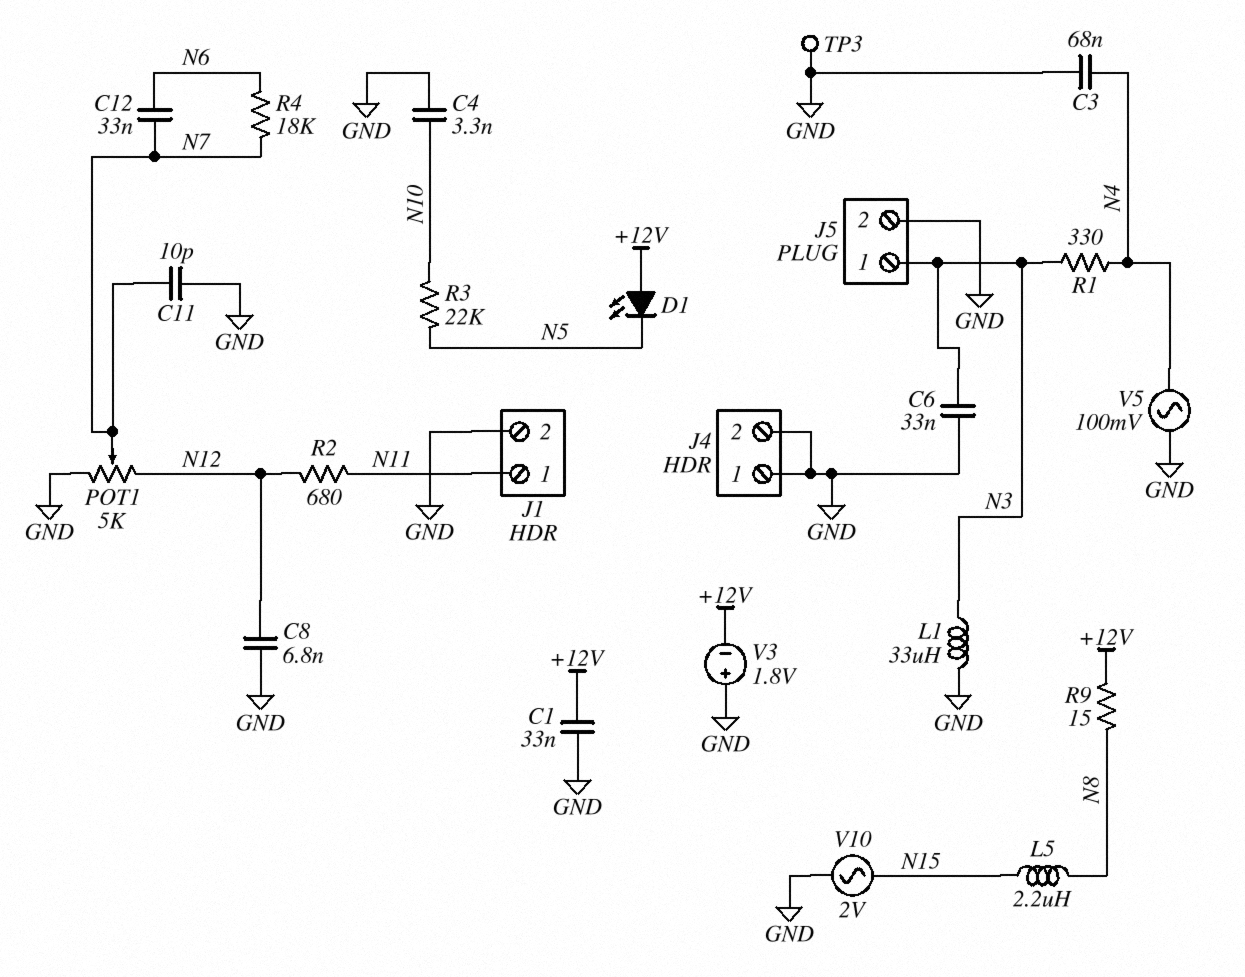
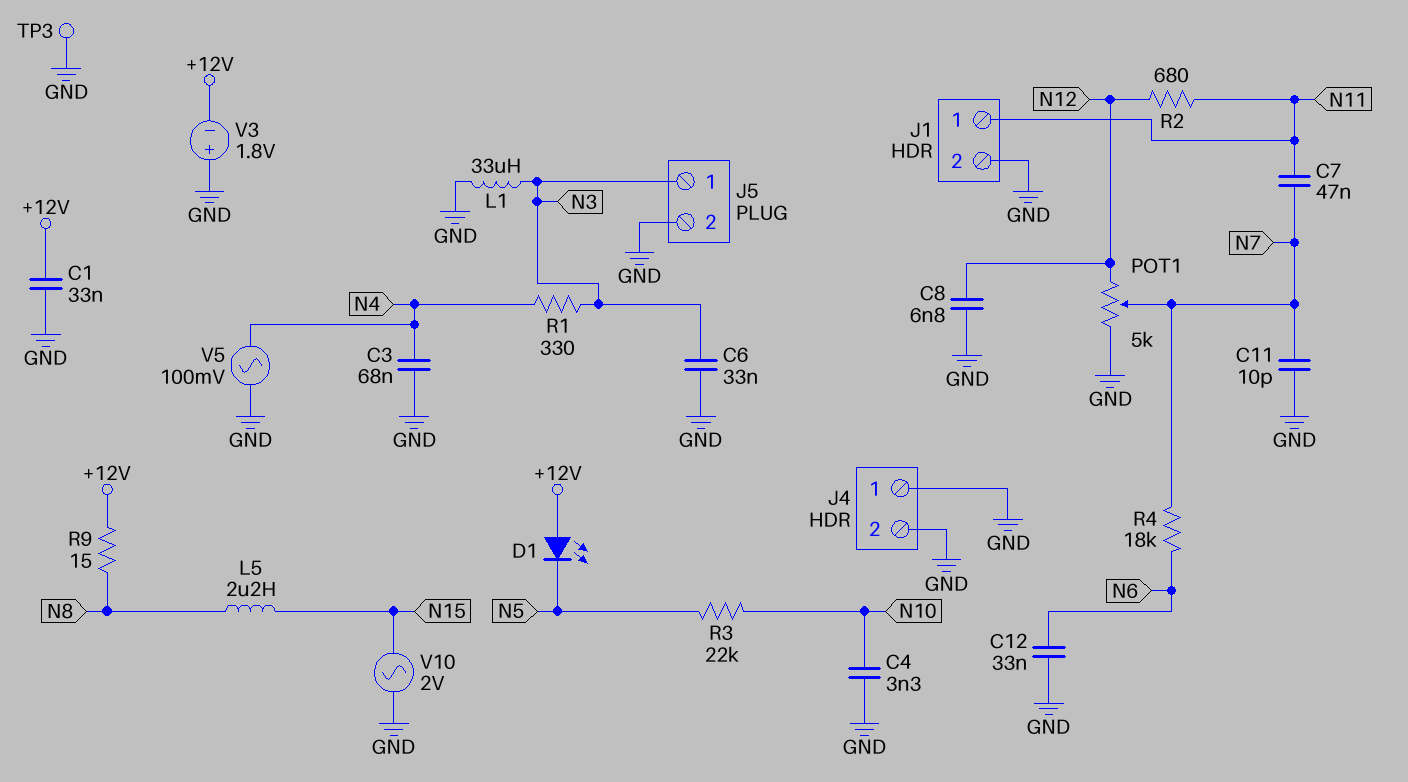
C7: none -> 47nF (N7, N11)
C12: 33nF (N6, N7) -> 33nF (GND, N6)

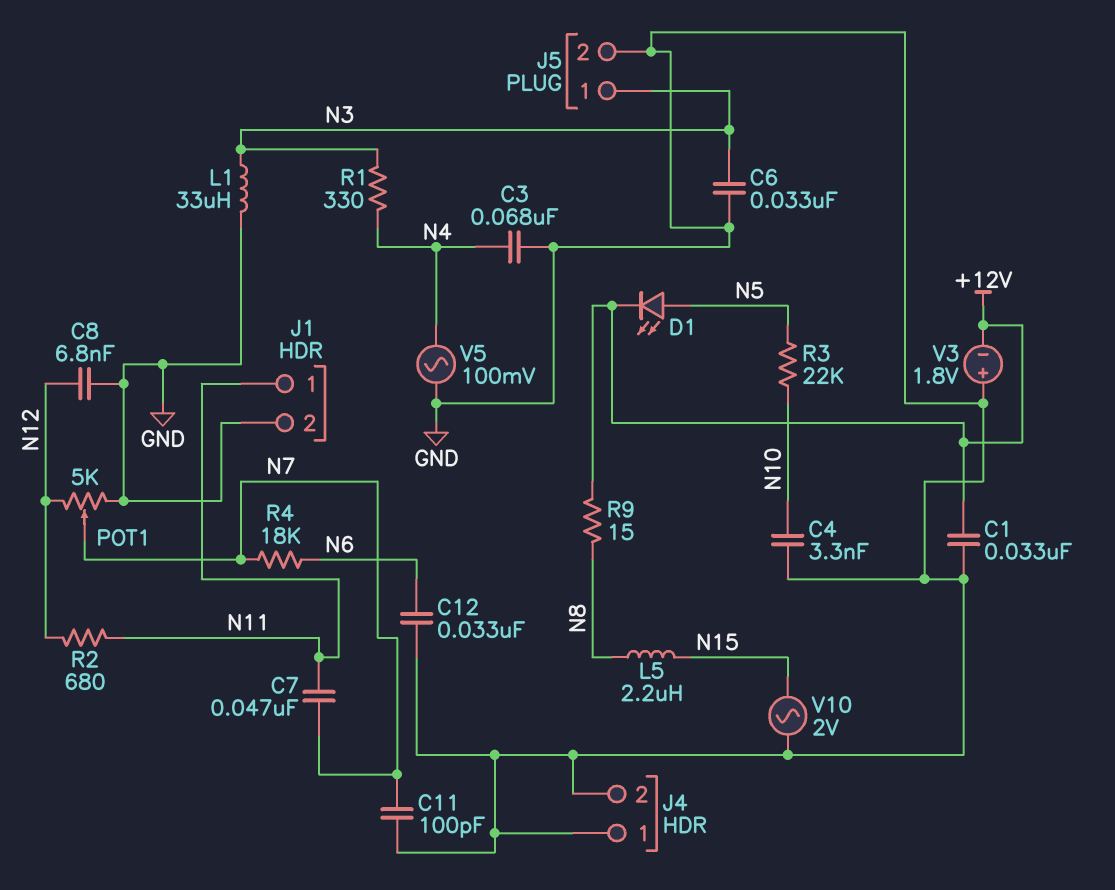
C11: 10pF (GND, N7) -> 100pF (GND, N7)
D1: LED (A +12V, K N5) -> LED (A N5, K +12V)
TP3: test point (GND) -> none

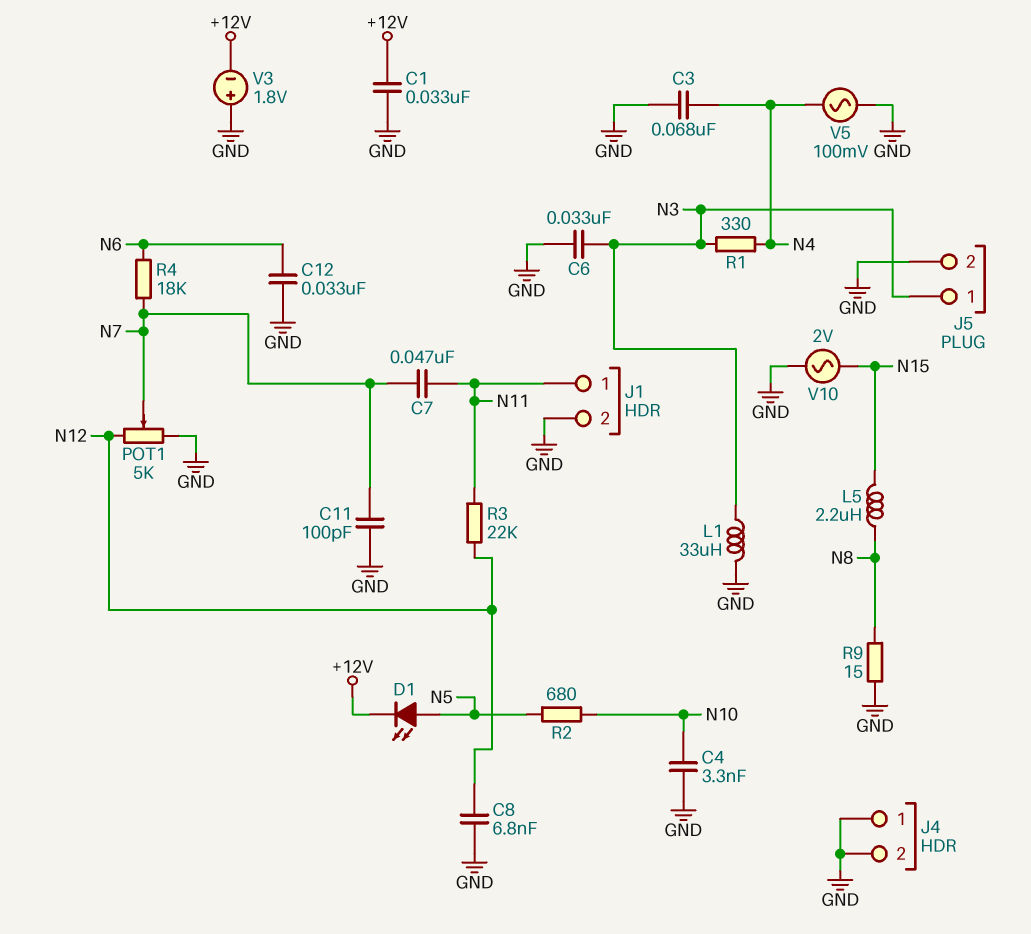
R2: 680 (N11, N12) -> 680 (N5, N10)
R3: 22k (N5, N10) -> 22k (N11, N12)
R9: 15 (+12V, N8) -> 15 (GND, N8)

